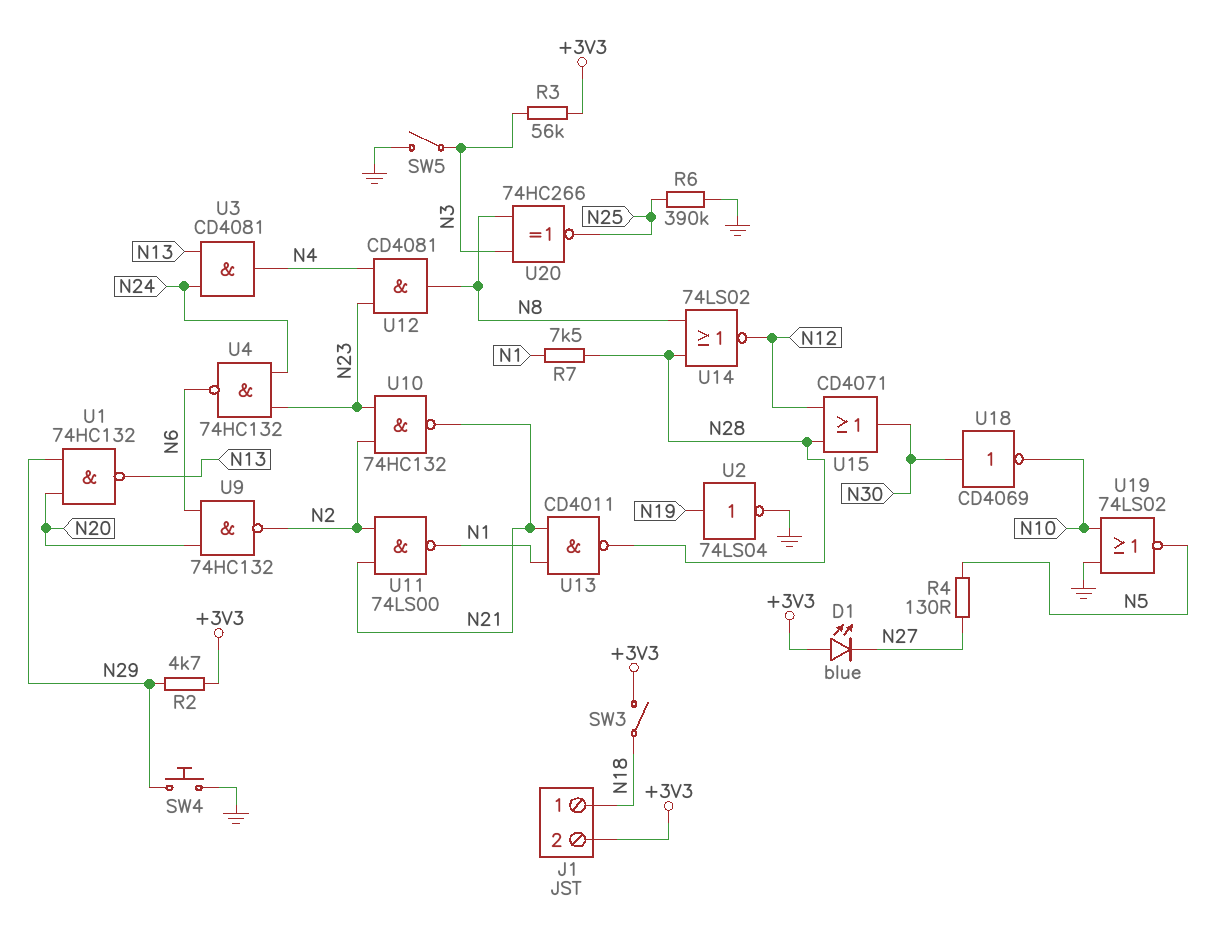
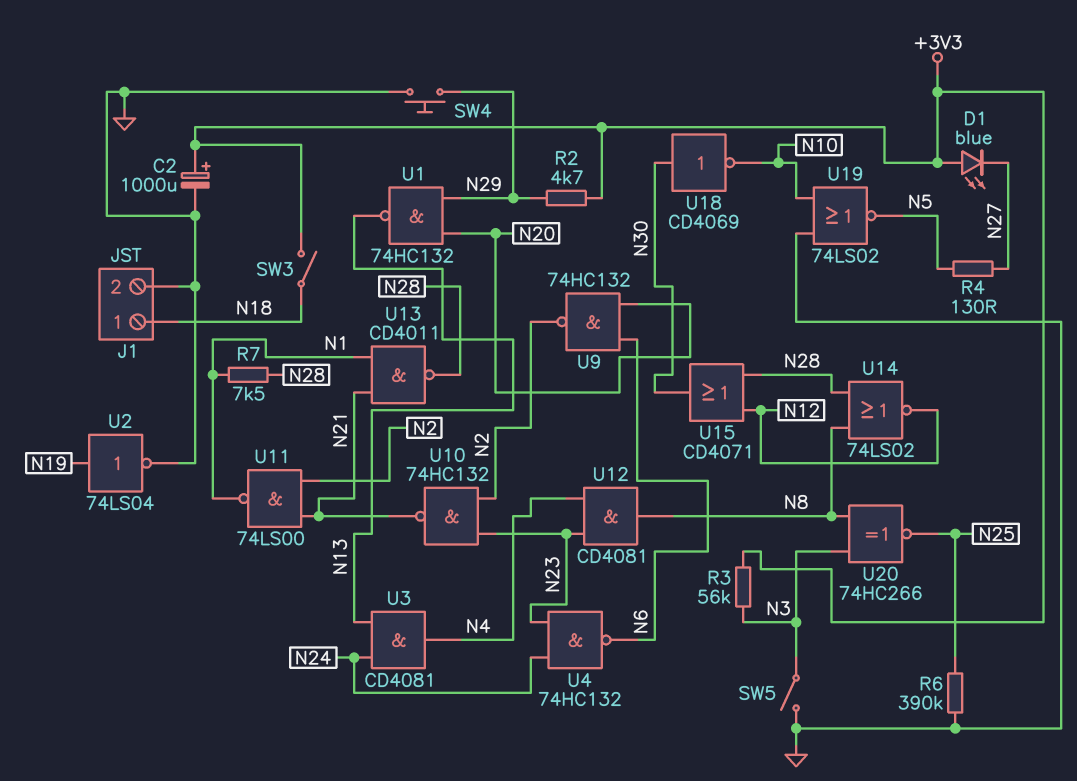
C2: none -> 1000uF (plus +3V3, minus GND)
J1 pin 2: +3V3 -> GND

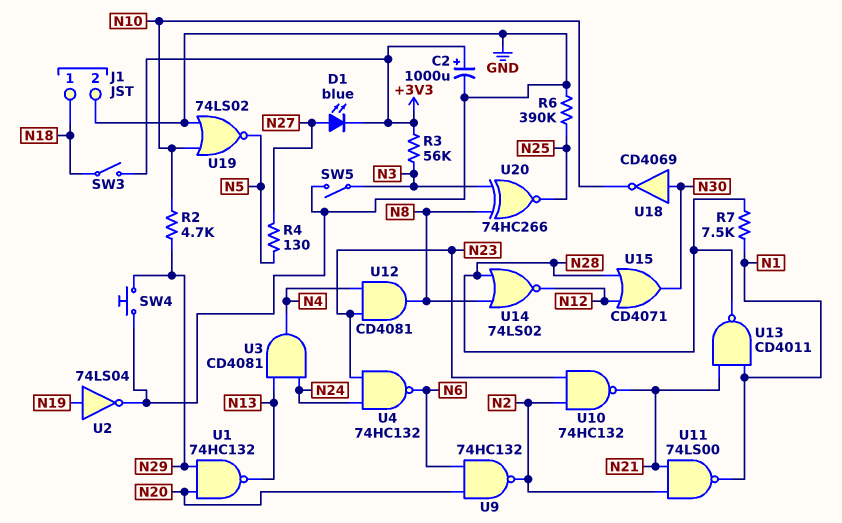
D1: LED blue (A +3V3, K N27) -> LED blue (A N27, K +3V3)
R2: 4.7k (+3V3, N29) -> 4.7k (N10, N29)

